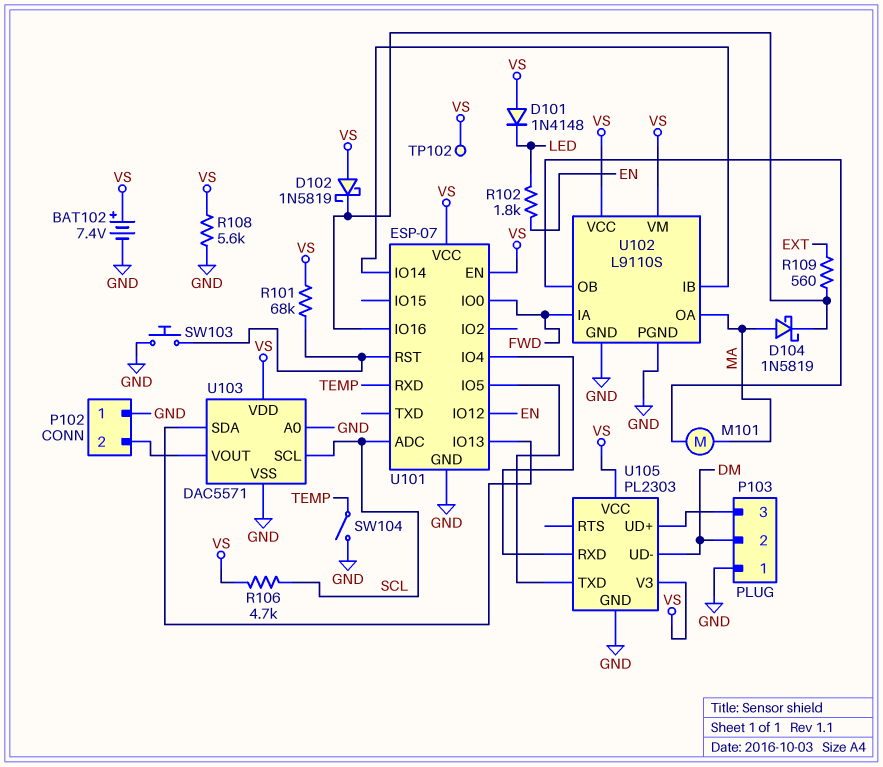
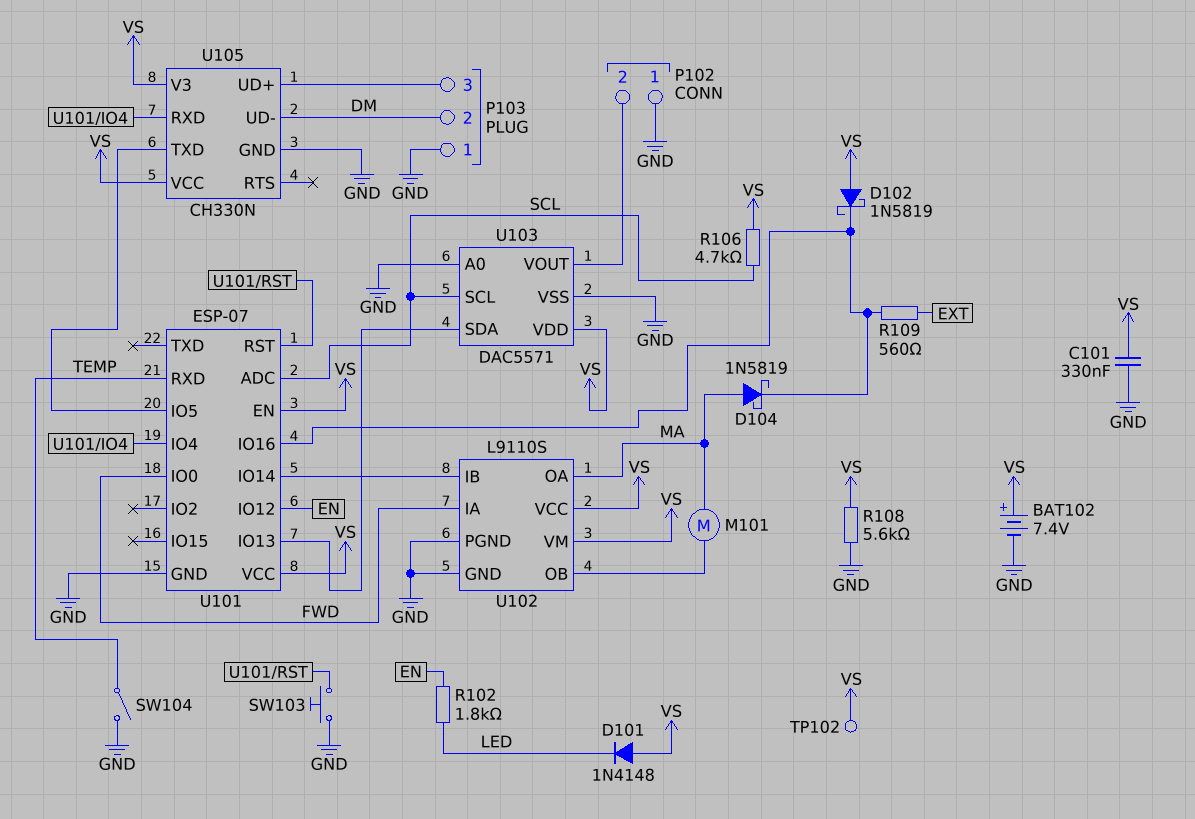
C101: none -> 330nF (GND, VS)
R101: 68k (U101/RST, VS) -> none
U105: PL2303 -> CH330N

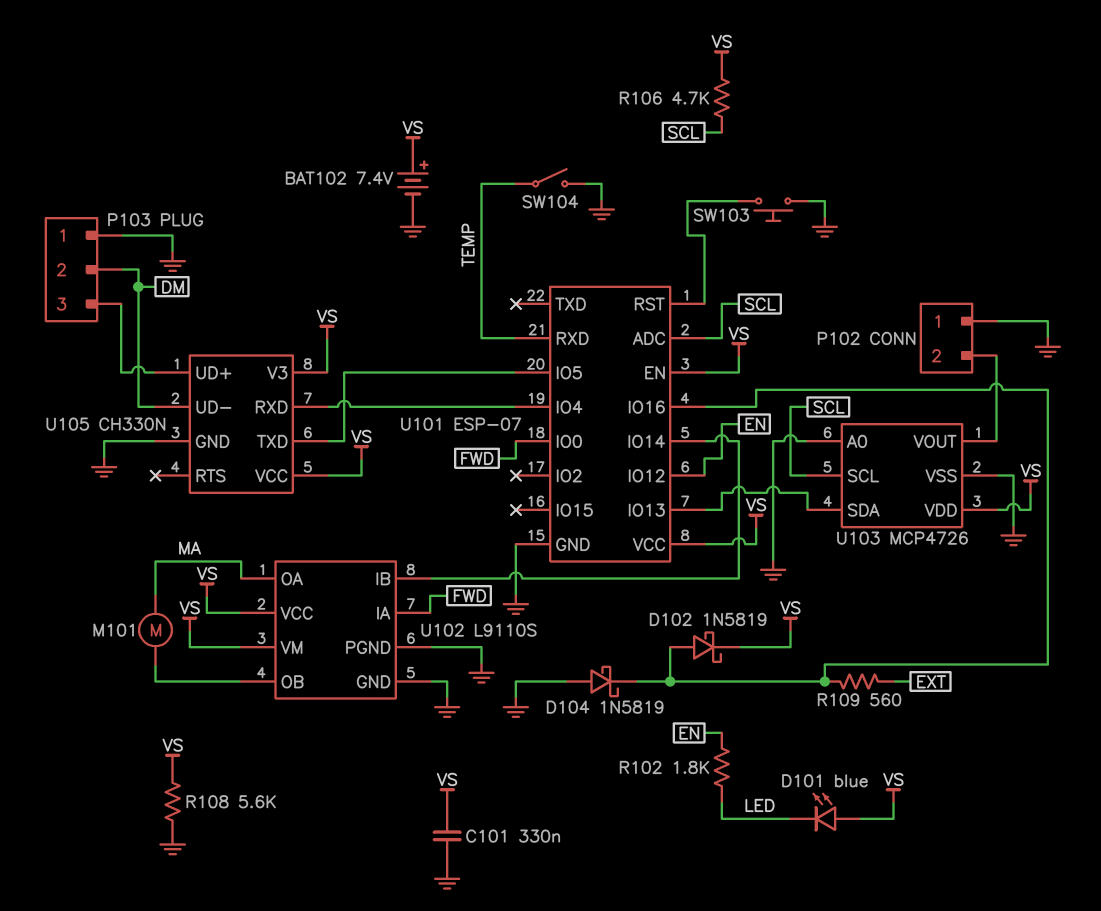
D101: diode 1N4148 (A VS, K LED) -> LED blue (A VS, K LED)
D102: schottky 1N5819 (A VS, K U101/IO16) -> schottky 1N5819 (A U101/IO16, K VS)
D104: schottky 1N5819 (A MA, K U101/IO16) -> schottky 1N5819 (A GND, K U101/IO16)
TP102: test point (VS) -> none
U103: DAC5571 -> MCP4726

